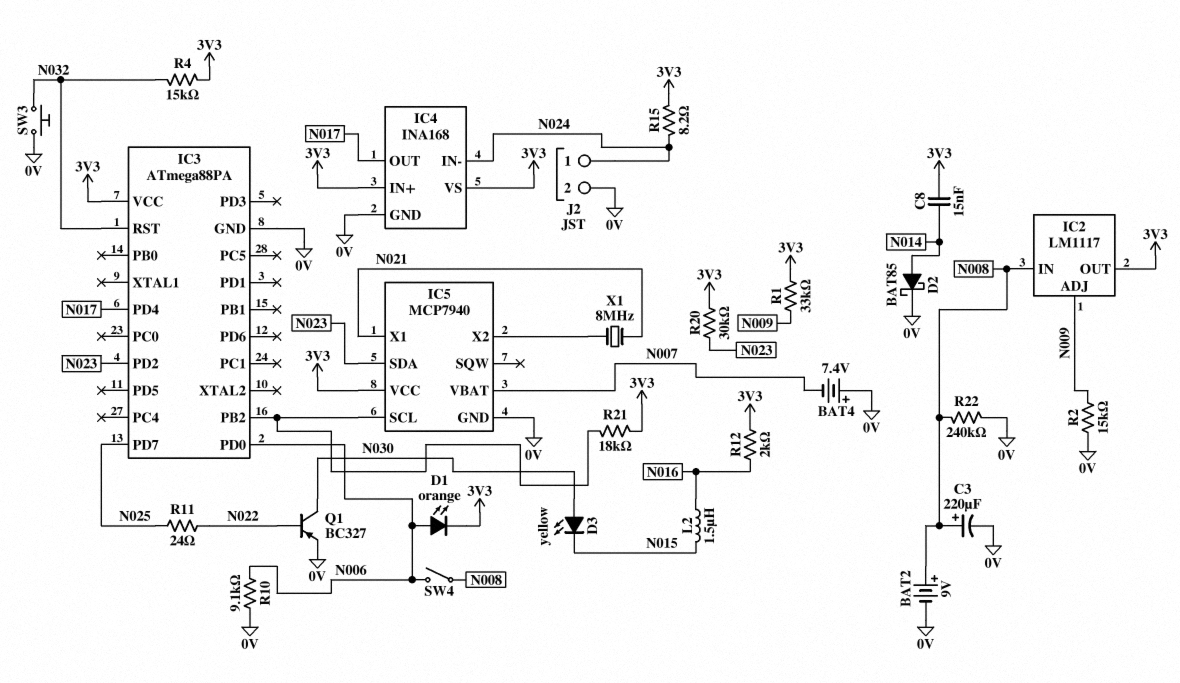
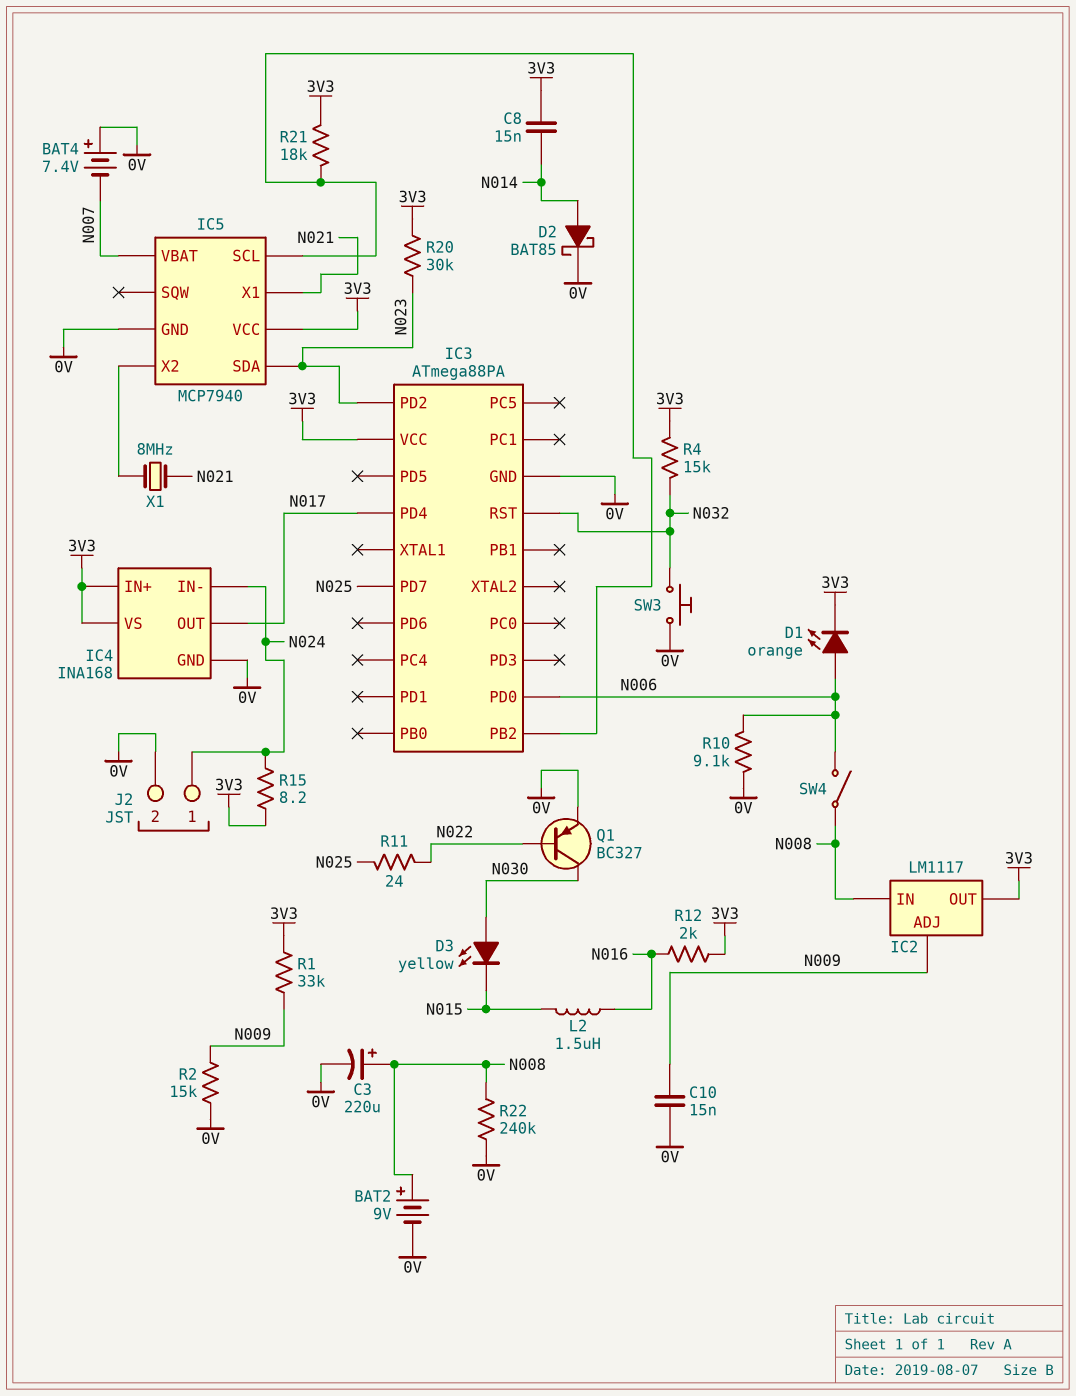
C10: none -> 15nF (0V, N009)

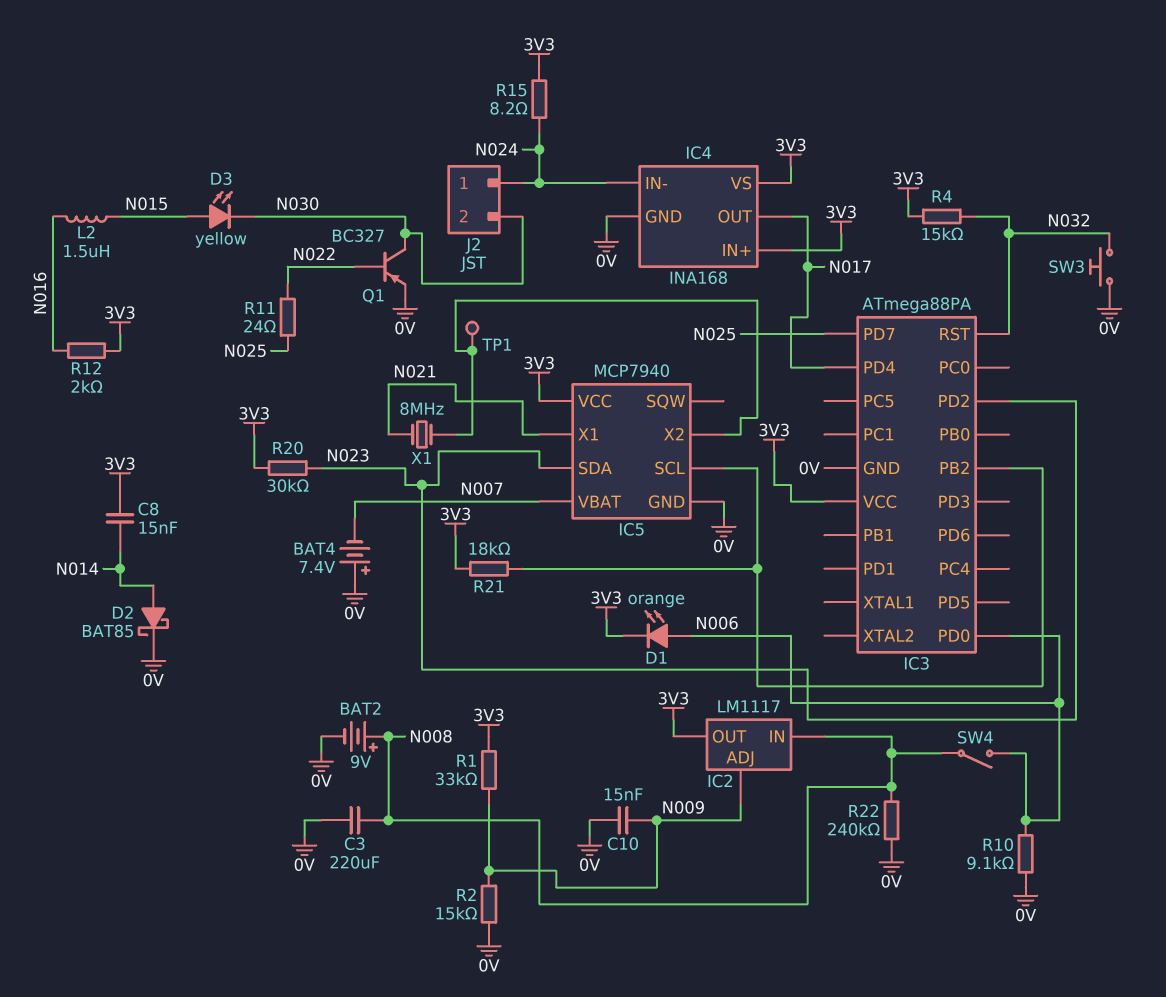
C3: 220uF (plus N008, minus 0V) -> 220uF (0V, N008)
D3: LED yellow (A N030, K N015) -> LED yellow (A N015, K N030)
J2 pin 2: 0V -> N030
TP1: none -> test point (IC5/X2)

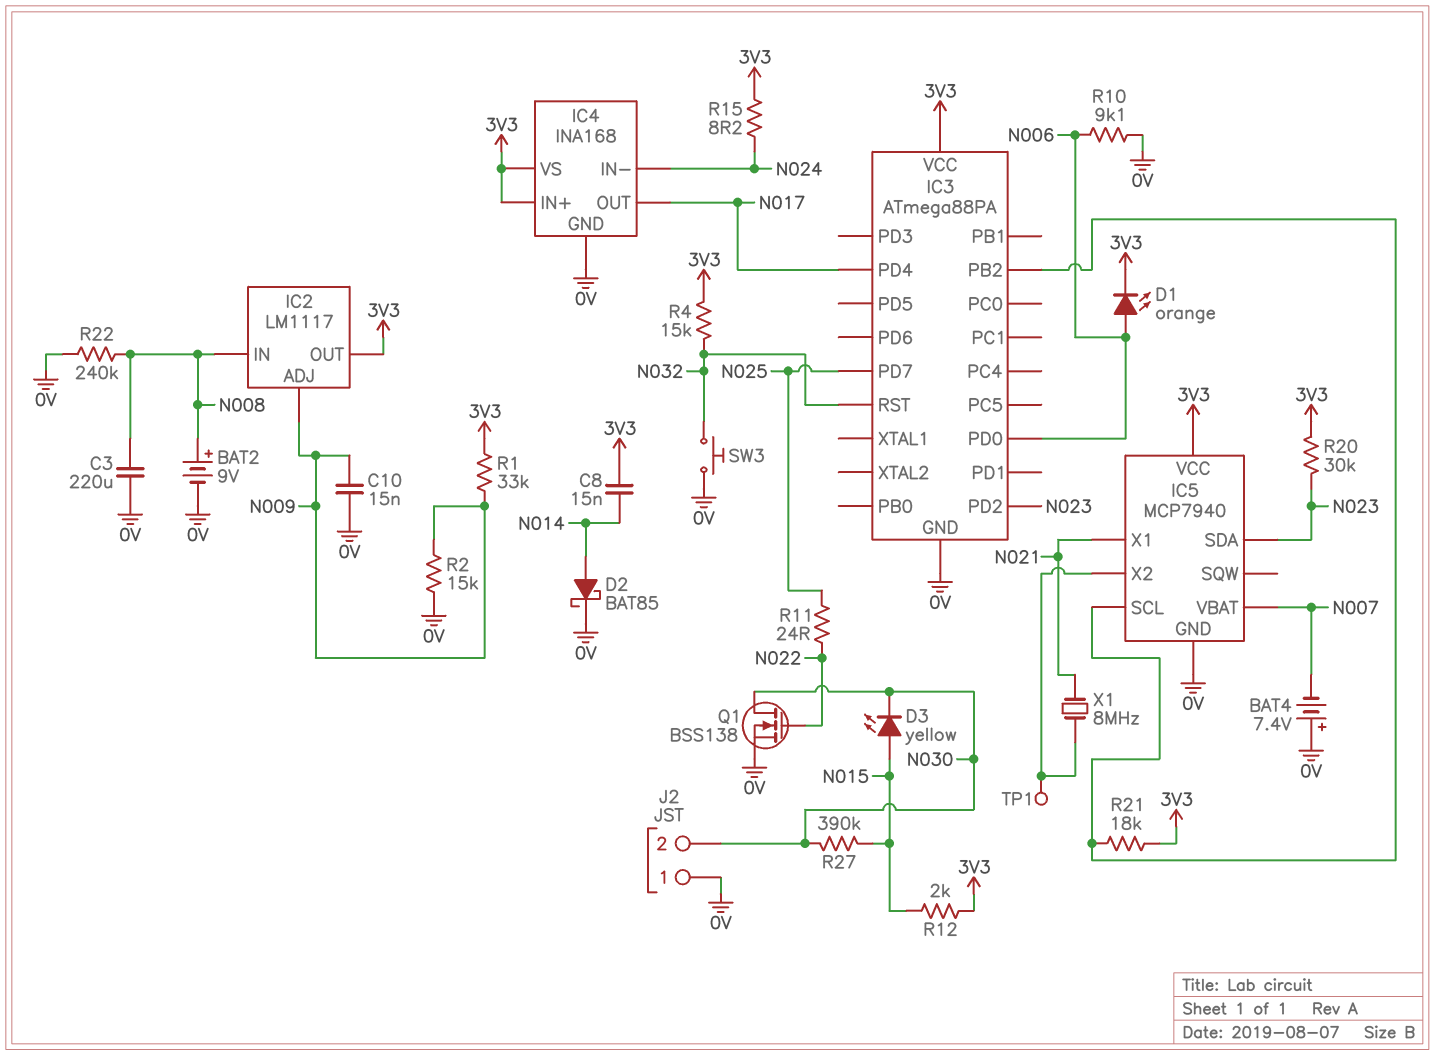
J2 pin 1: N024 -> 0V
L2: 1.5uH (N015, N016) -> none
Q1: PNP BC327 (B N022, C N030, E 0V) -> NMOS BSS138 (G N022, D N030, S 0V)
R12: 2k (3V3, N016) -> 2k (3V3, N015)
R27: none -> 390k (N015, N030)
SW4: switch (N006, N008) -> none

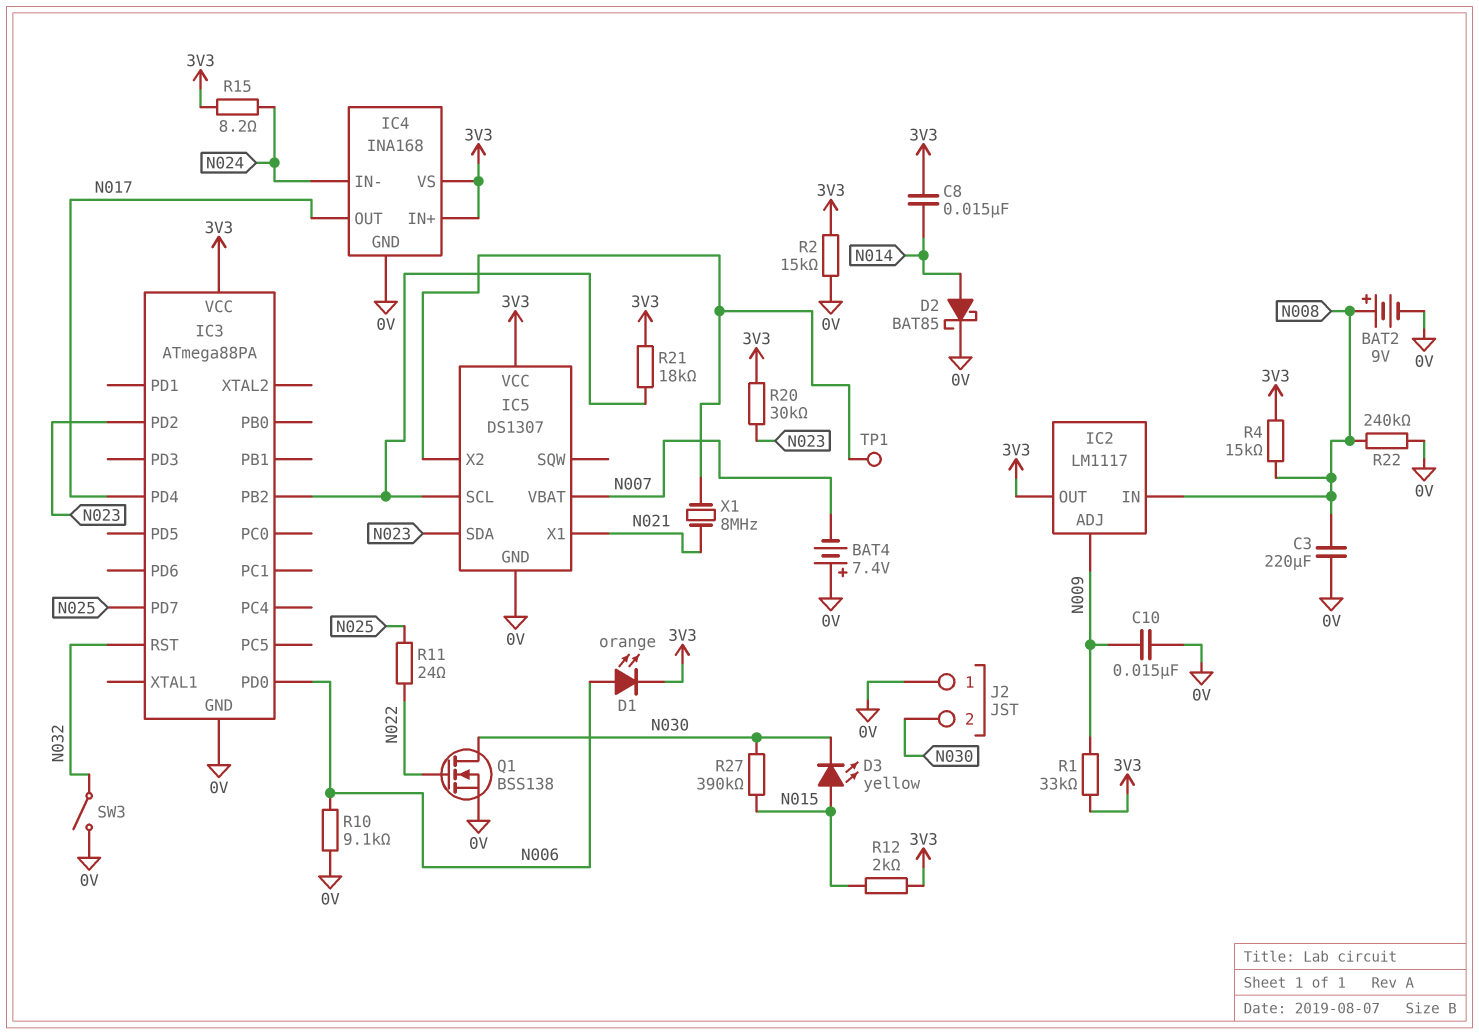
IC5: MCP7940 -> DS1307
R2: 15k (0V, N009) -> 15k (0V, 3V3)
R4: 15k (3V3, N032) -> 15k (3V3, N008)
SW3: button (0V, N032) -> switch (0V, N032)

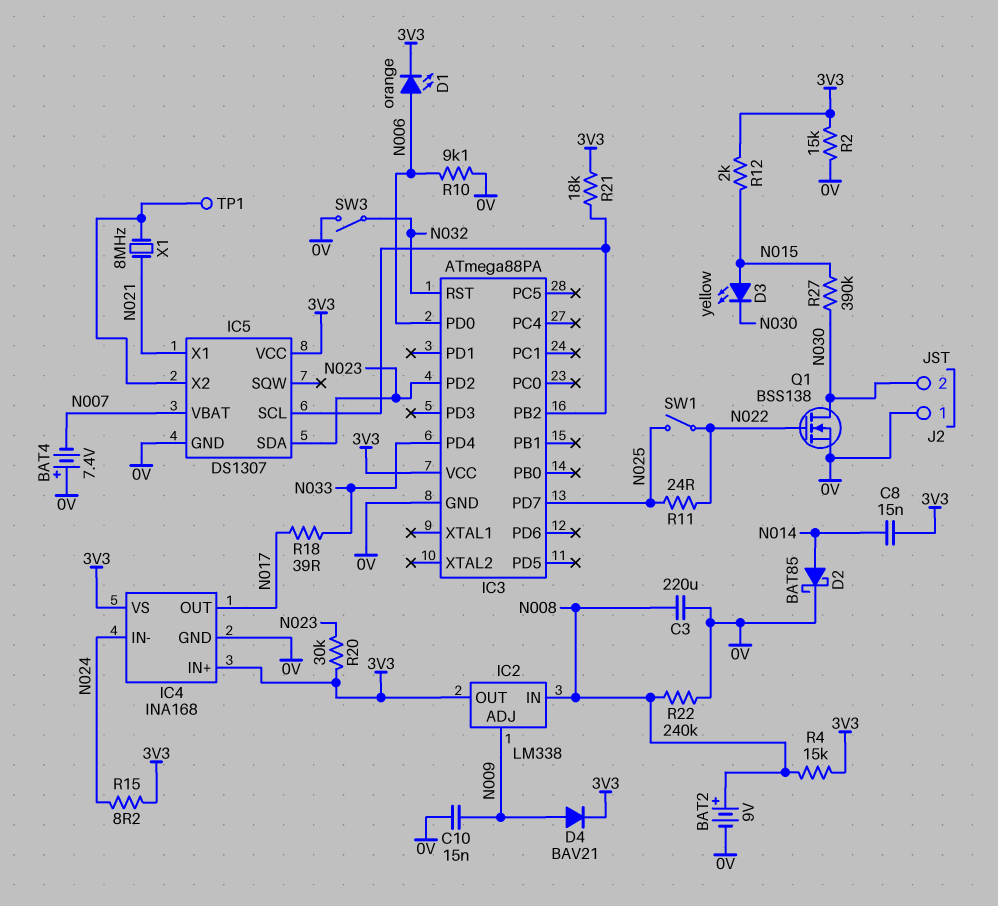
D4: none -> diode BAV21 (A N009, K 3V3)
IC2: LM1117 -> LM338
IC3 pin PD4: N017 -> N033
R1: 33k (3V3, N009) -> none
R18: none -> 39 (N017, N033)
SW1: none -> switch (N022, N025)

